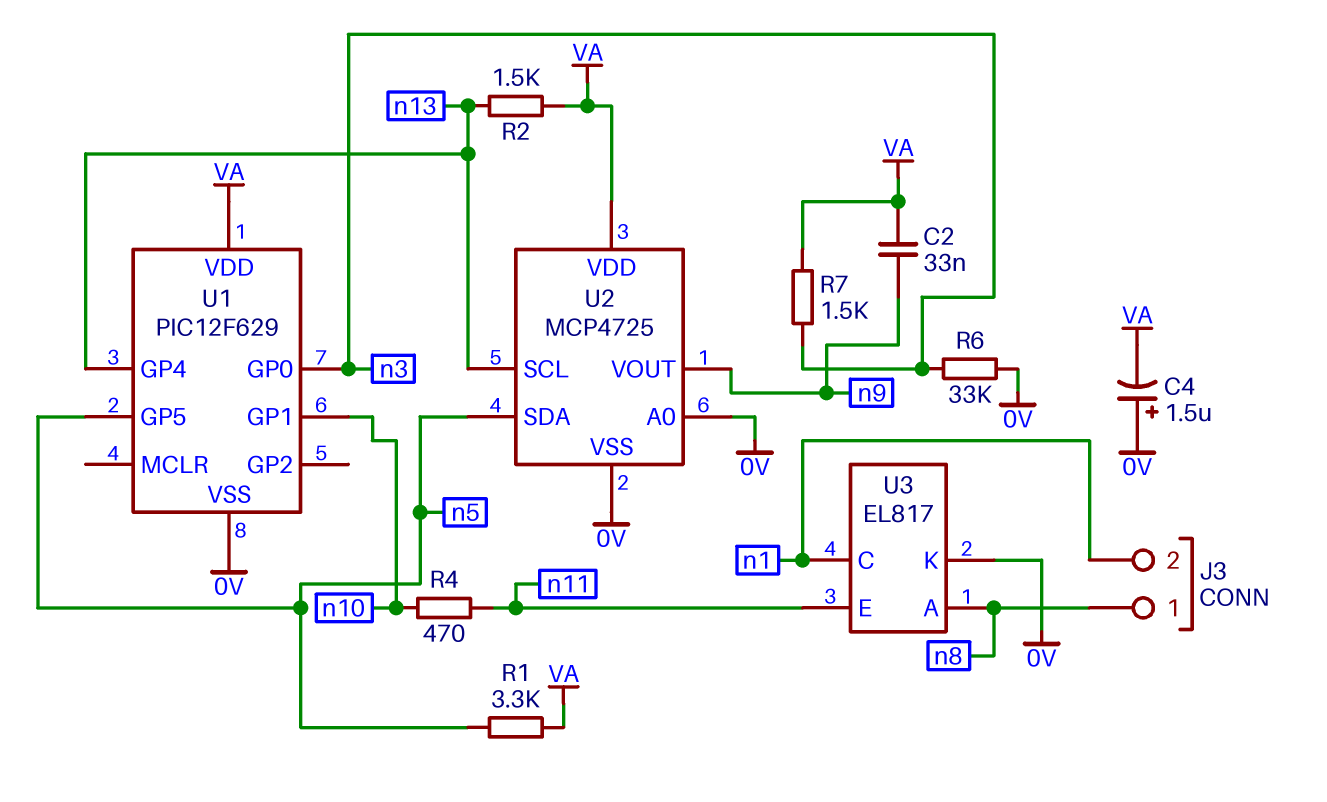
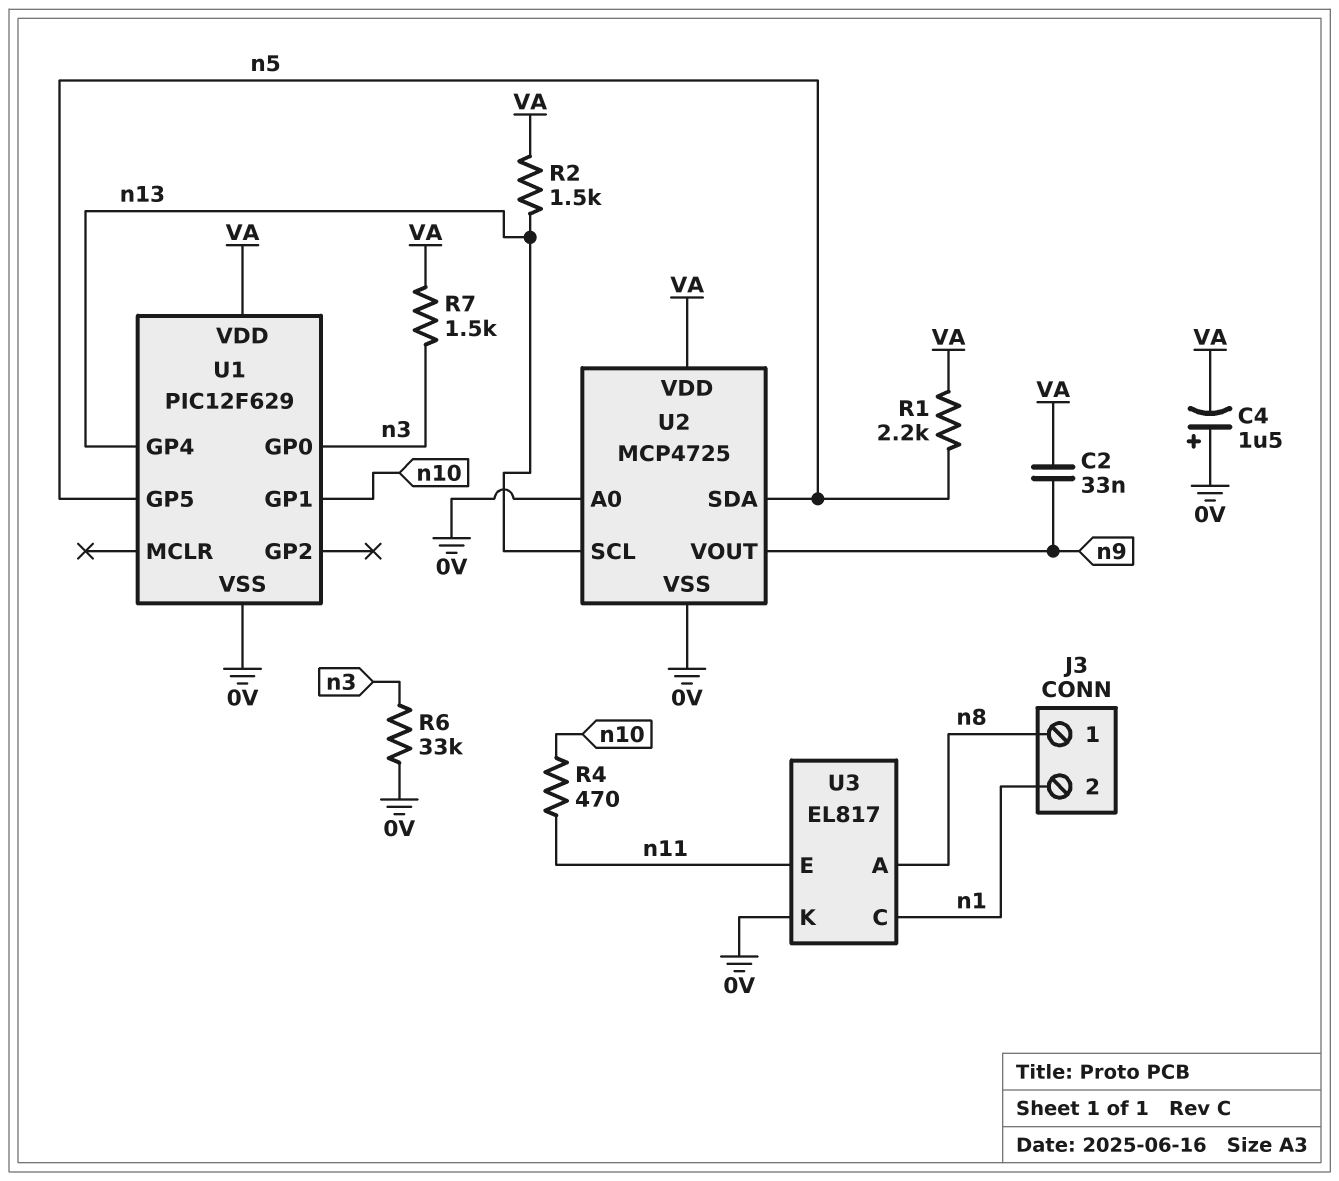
R1: 3.3k (VA, n5) -> 2.2k (VA, n5)

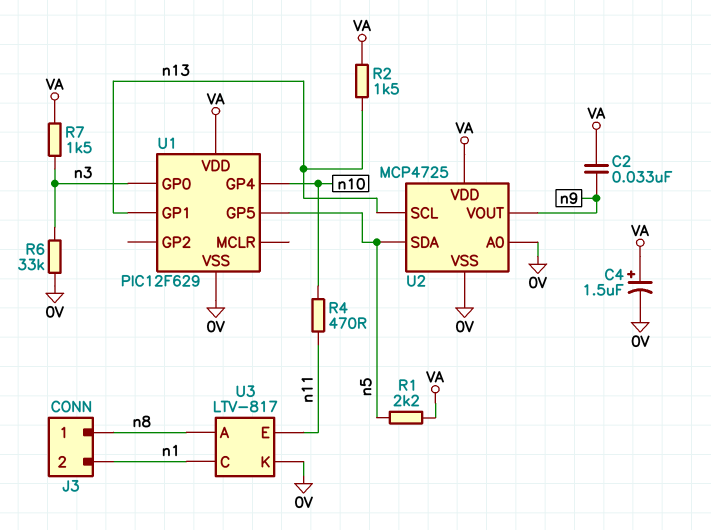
C4: 1.5uF (plus 0V, minus VA) -> 1.5uF (plus VA, minus 0V)
U1 pin GP1: n10 -> n13
U1 pin GP4: n13 -> n10
U3: EL817 -> LTV-817

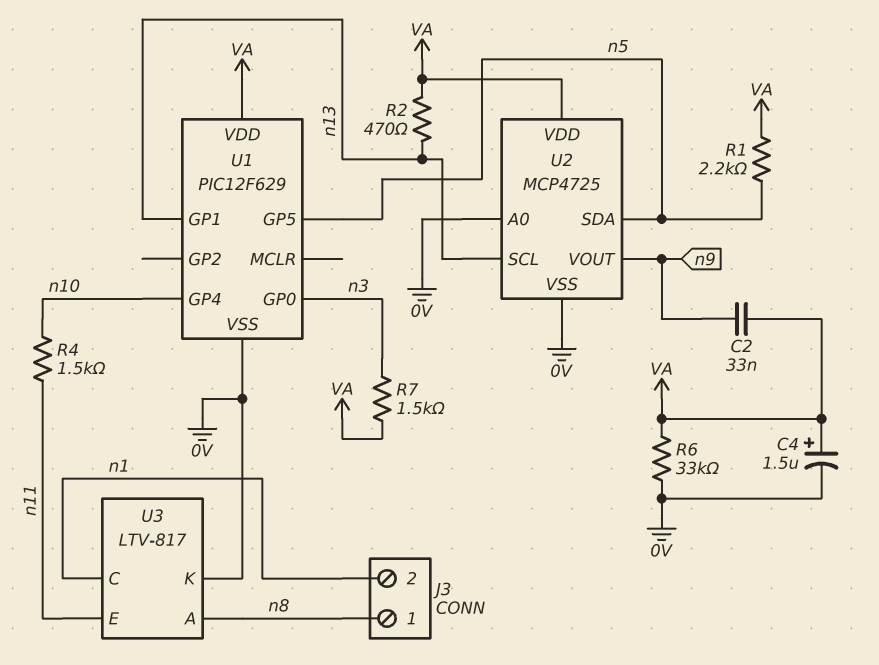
R2: 1.5k (VA, n13) -> 470 (VA, n13)
R4: 470 (n10, n11) -> 1.5k (n10, n11)
R6: 33k (0V, n3) -> 33k (0V, VA)

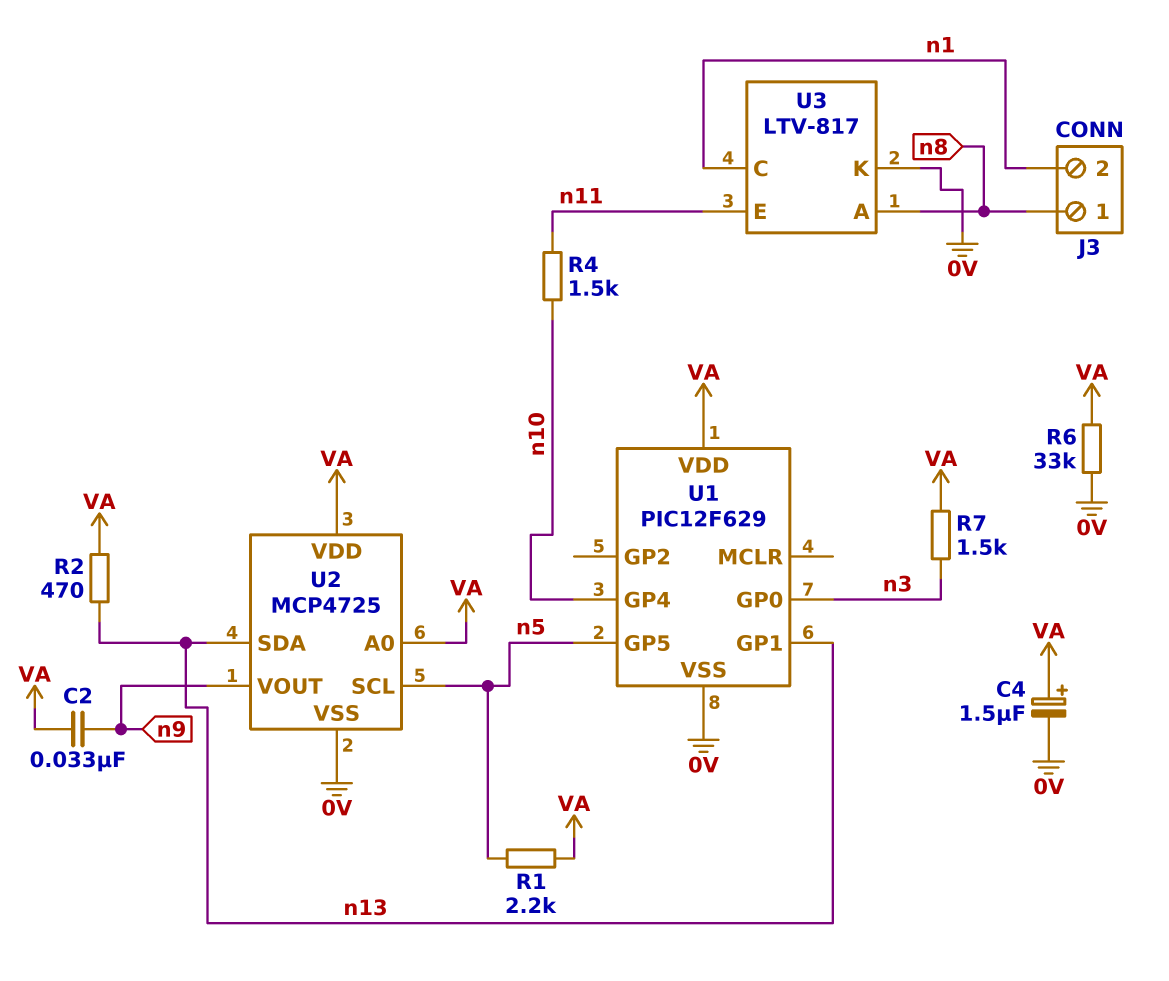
U2 pin A0: 0V -> VA
U2 pin SCL: n13 -> n5
U2 pin SDA: n5 -> n13

